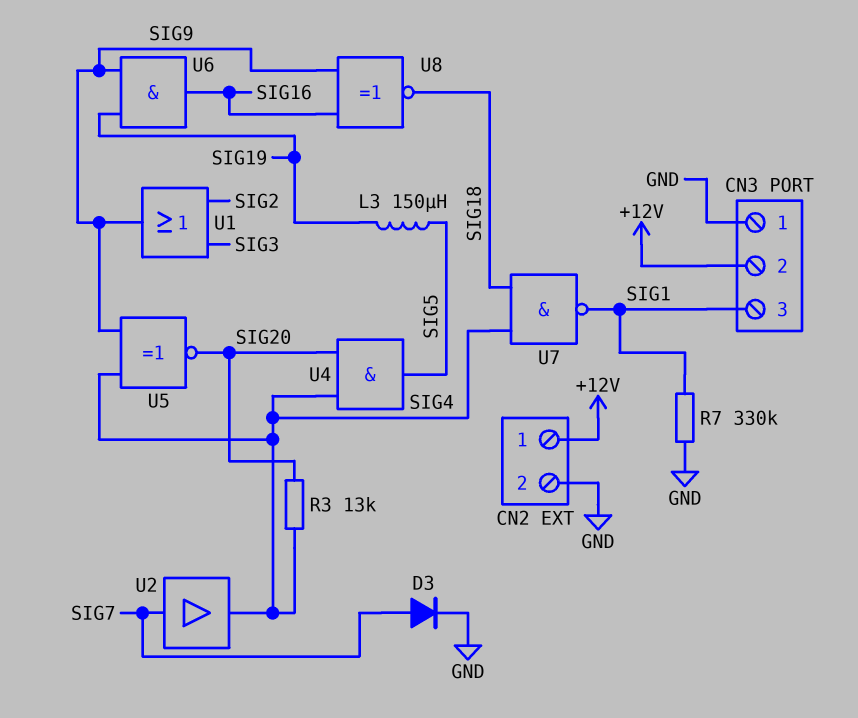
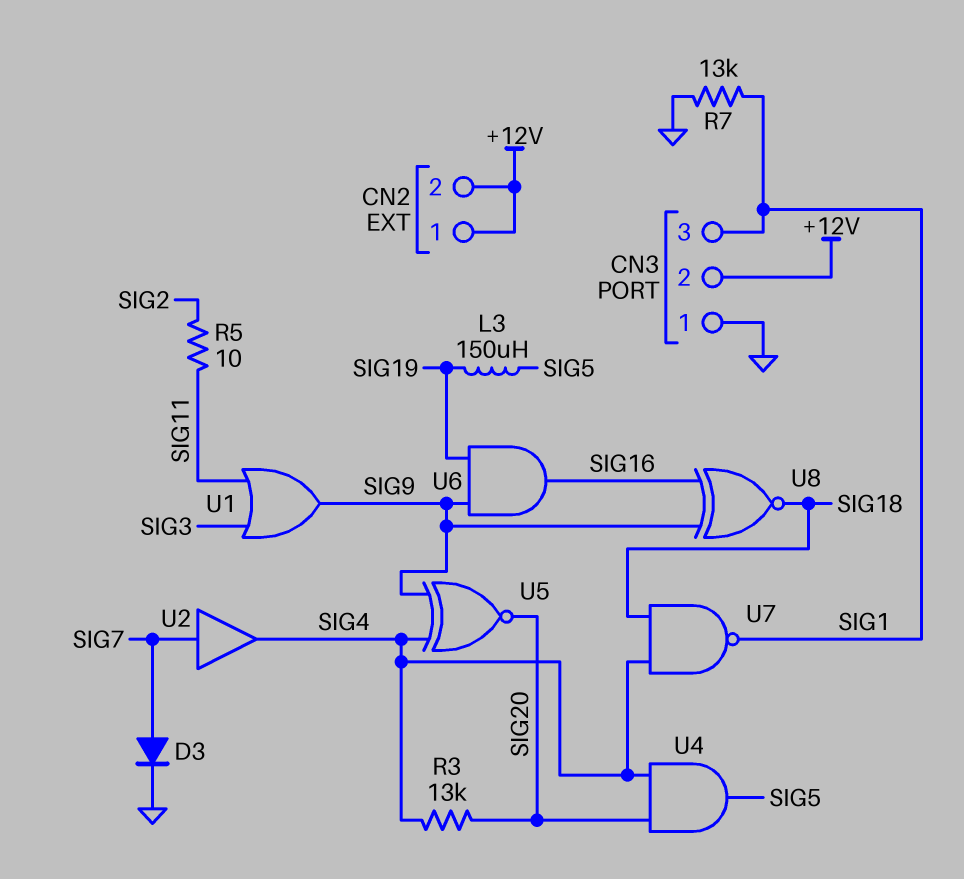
CN2 pin 2: GND -> +12V
R5: none -> 10 (SIG2, SIG11)
R7: 330k (GND, SIG1) -> 13k (GND, SIG1)
U1: OR (in SIG2, in SIG3, out SIG9) -> OR (in SIG3, in SIG11, out SIG9)

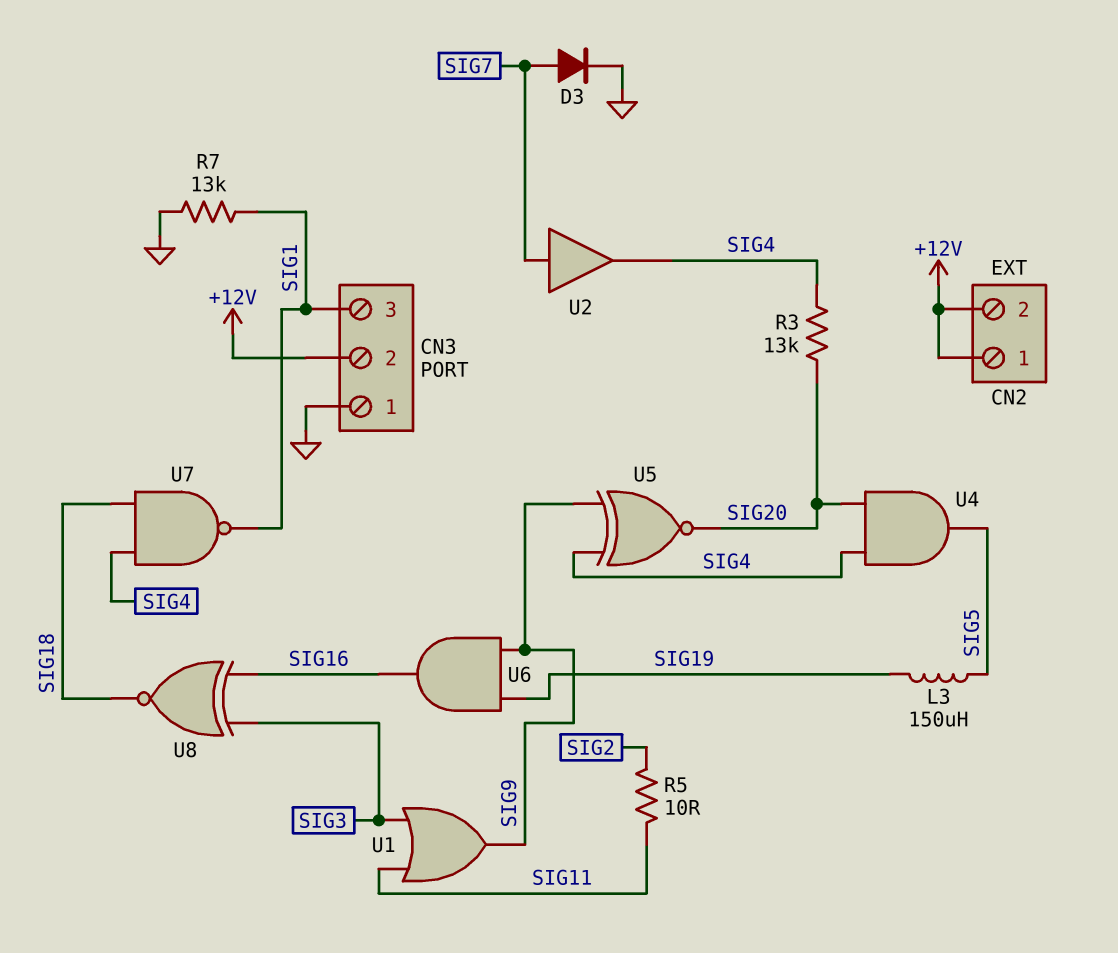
U8: XNOR (in SIG9, in SIG16, out SIG18) -> XNOR (in SIG3, in SIG16, out SIG18)

